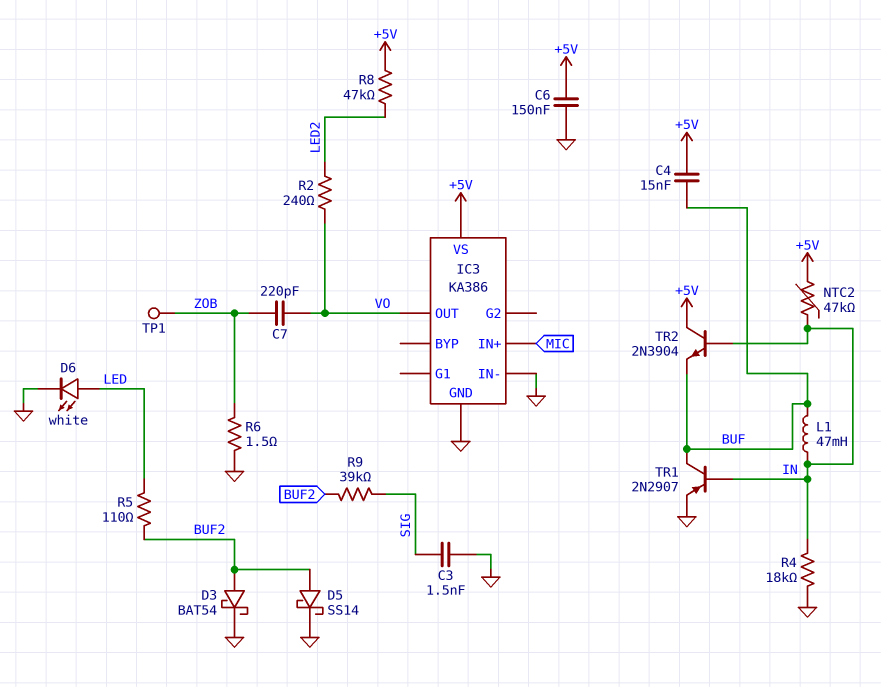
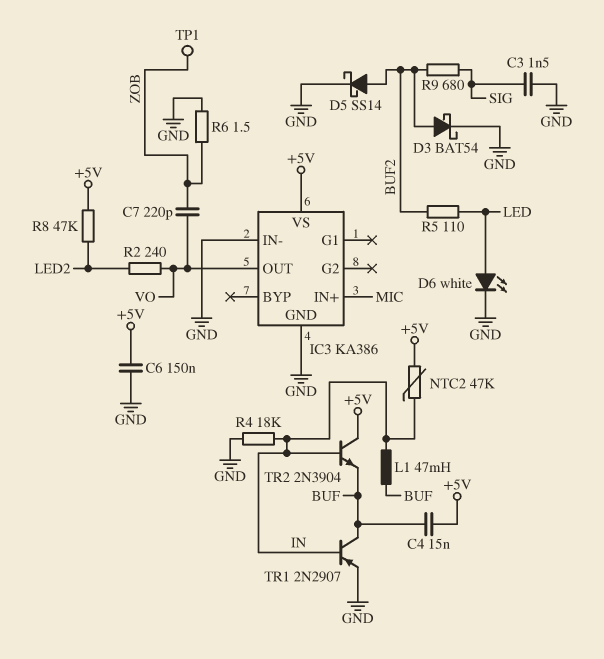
R9: 39k (BUF2, SIG) -> 680 (BUF2, SIG)

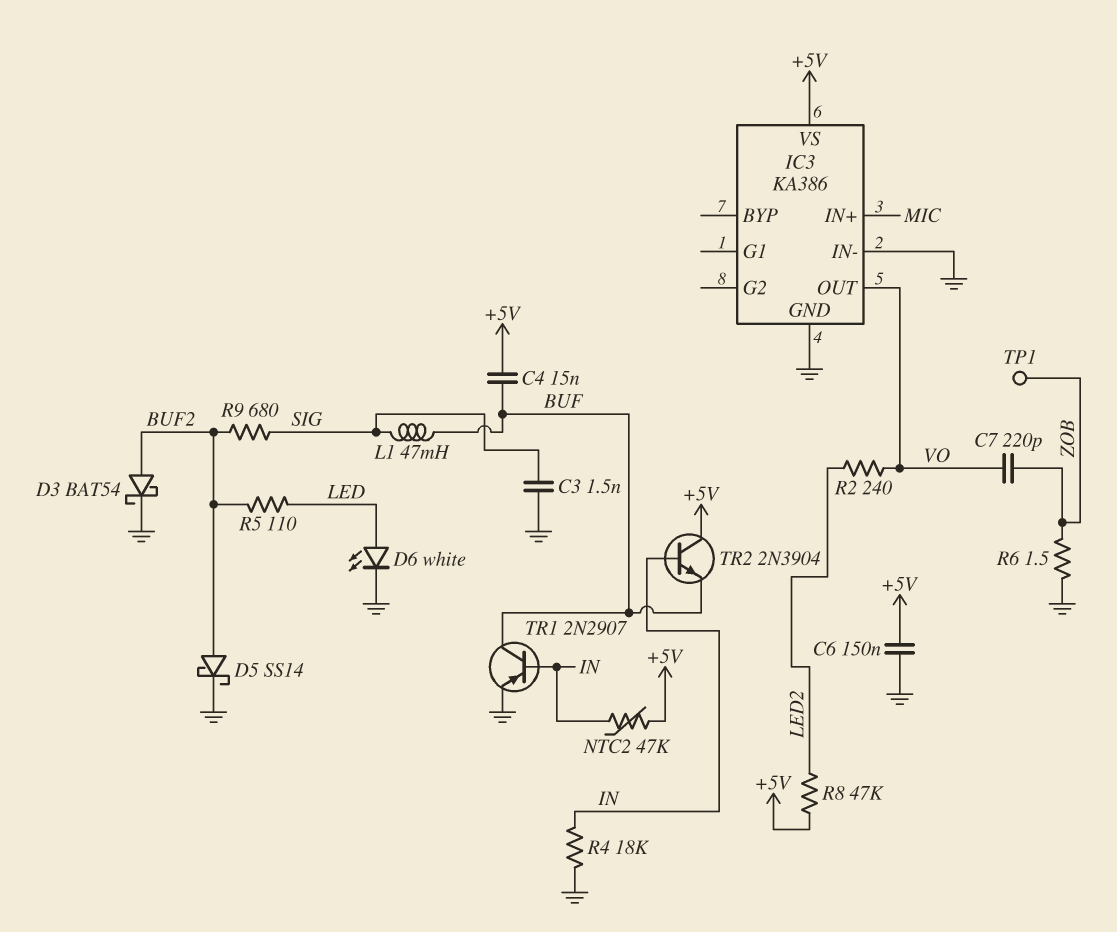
L1: 47mH (BUF, IN) -> 47mH (BUF, SIG)

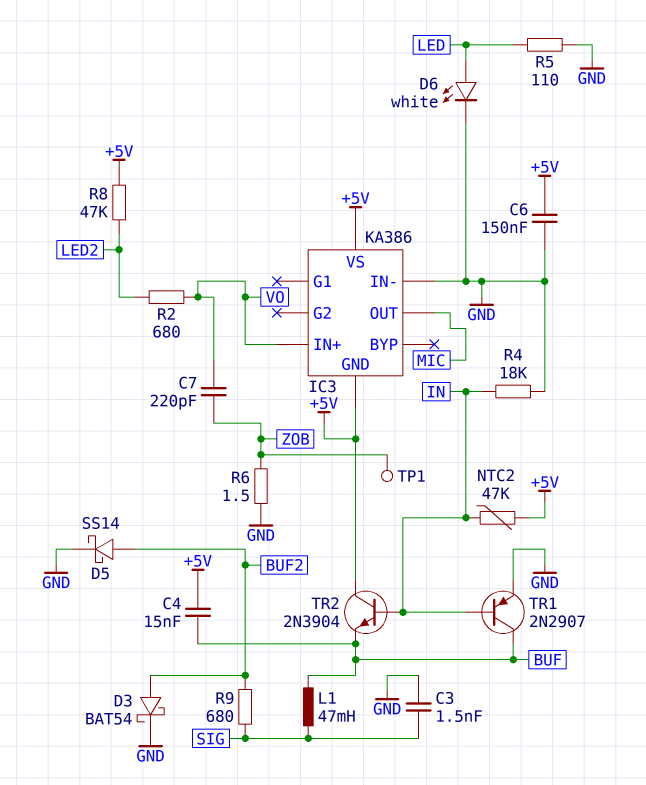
IC3 pin GND: GND -> +5V
IC3 pin IN+: MIC -> VO
IC3 pin OUT: VO -> MIC
R2: 240 (LED2, VO) -> 680 (LED2, VO)
R5: 110 (BUF2, LED) -> 110 (GND, LED)

